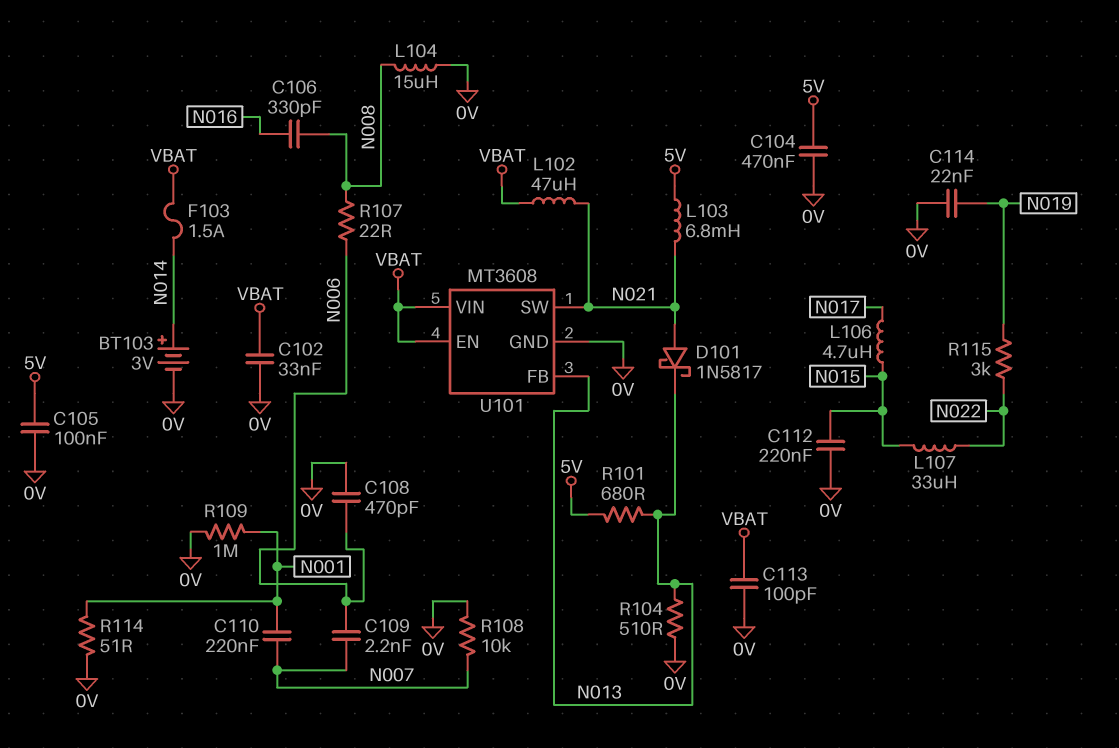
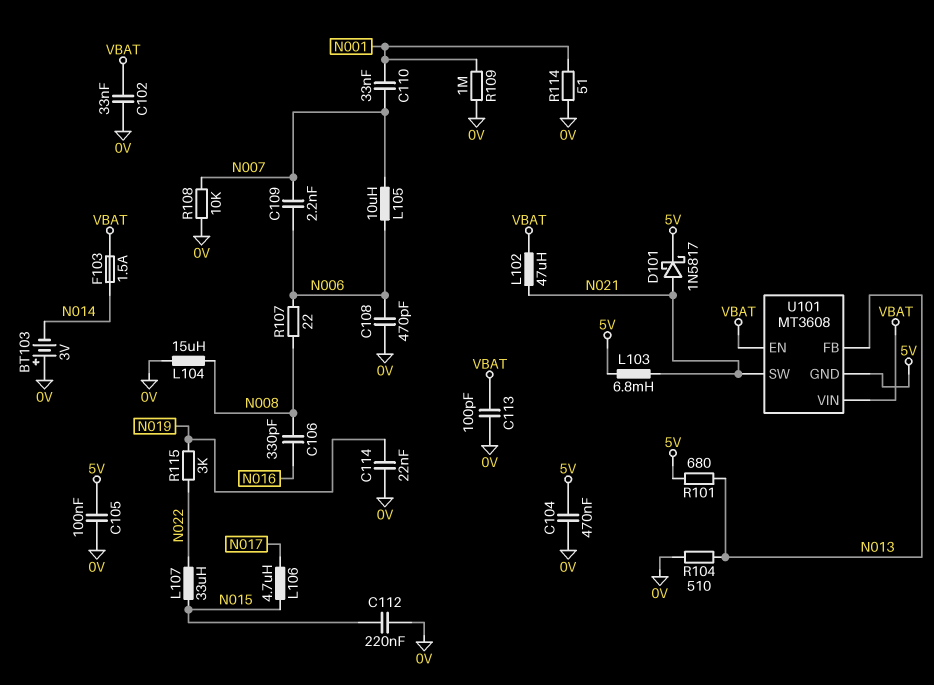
BT103: 3V (plus N014, minus 0V) -> 3V (plus 0V, minus N014)
C110: 220nF (N001, N007) -> 33nF (N001, N007)
D101: schottky 1N5817 (A N021, K N013) -> schottky 1N5817 (A N021, K 5V)
L105: none -> 10uH (N006, N007)
U101 pin GND: 0V -> 5V

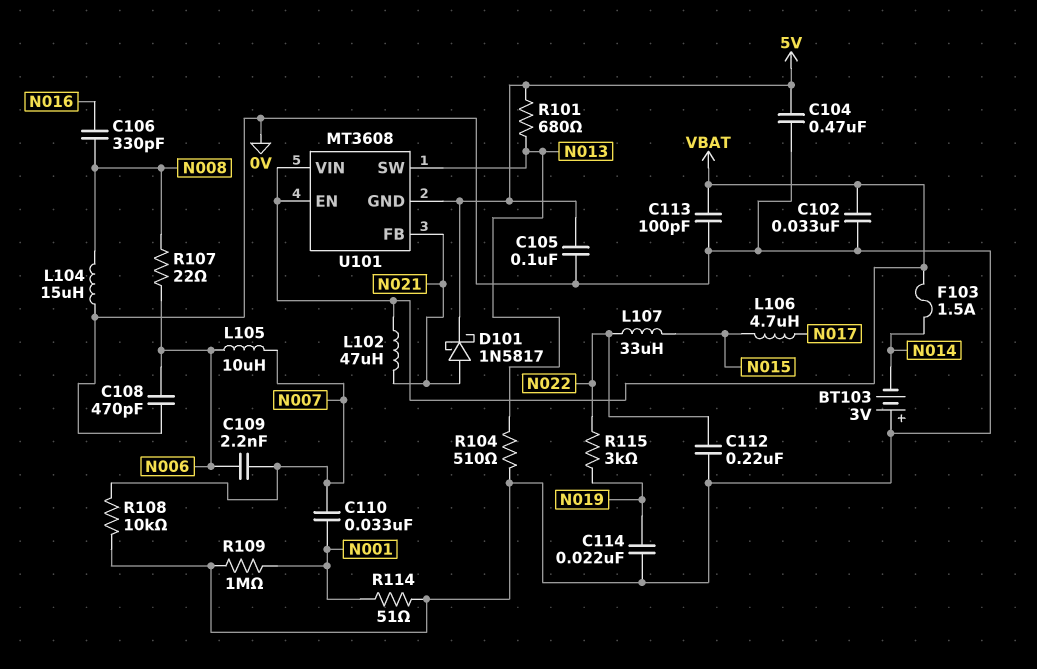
C112: 220nF (0V, N015) -> 220nF (0V, N022)
L103: 6.8mH (5V, N021) -> none
U101 pin FB: N013 -> N021
U101 pin SW: N021 -> N013

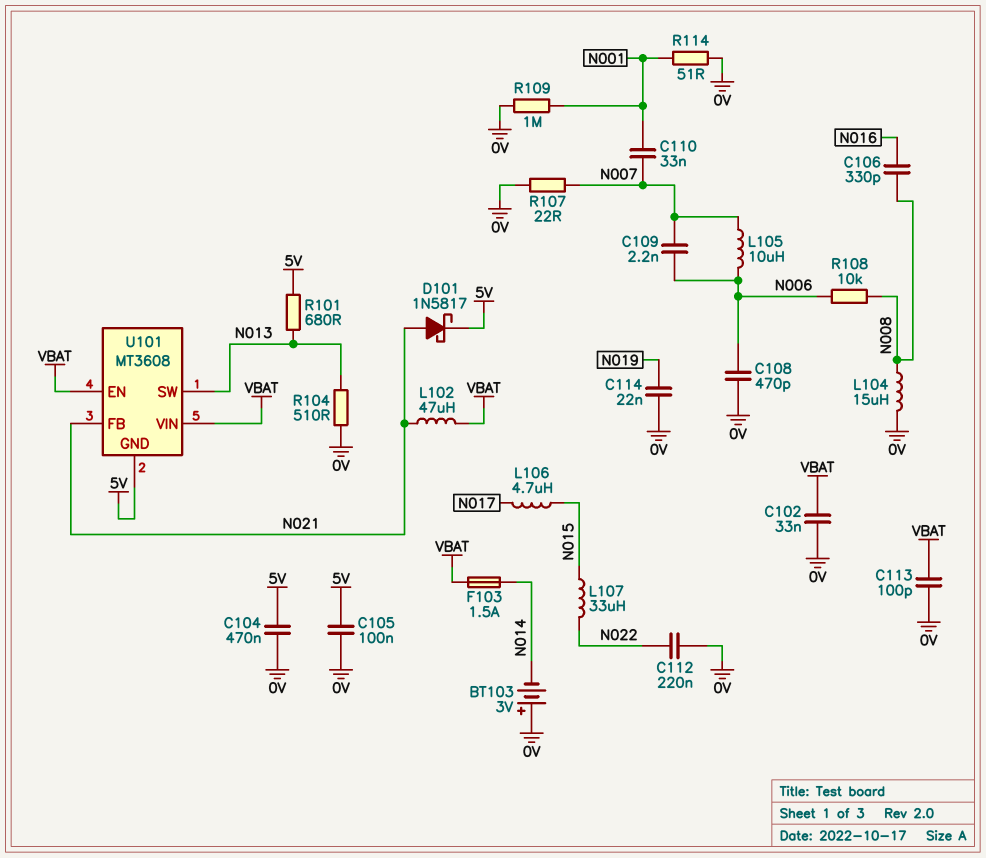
R107: 22 (N006, N008) -> 22 (0V, N007)
R108: 10k (0V, N007) -> 10k (N006, N008)
R115: 3k (N019, N022) -> none

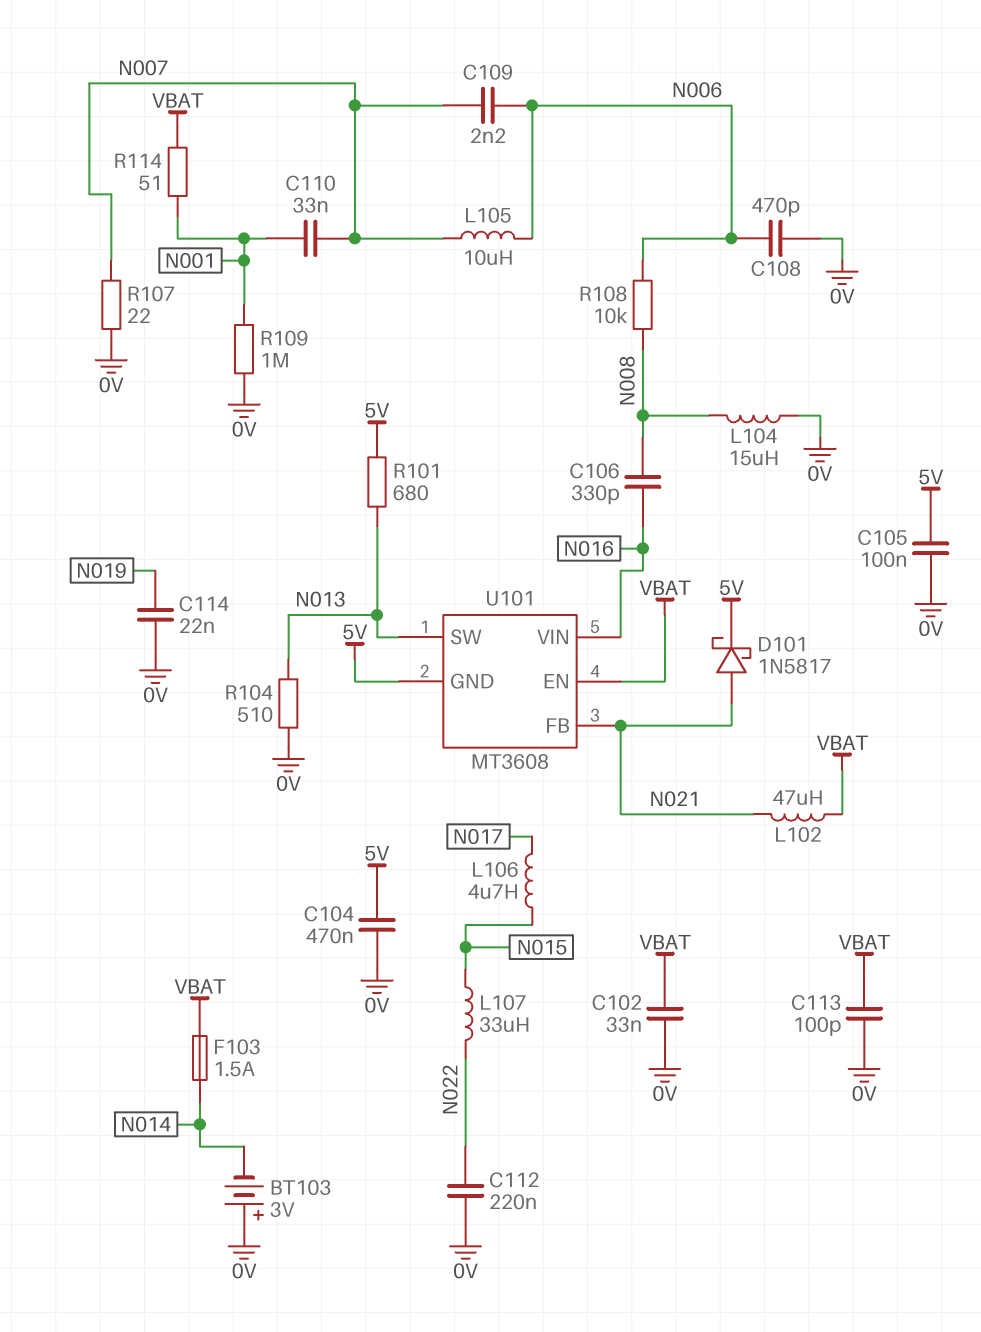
R114: 51 (0V, N001) -> 51 (N001, VBAT)
U101 pin VIN: VBAT -> N016

